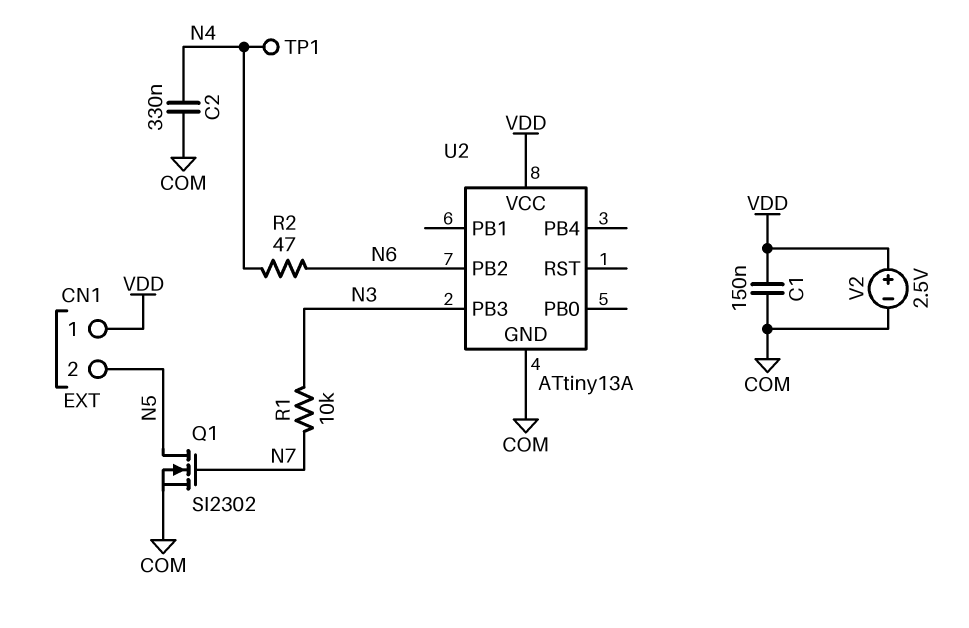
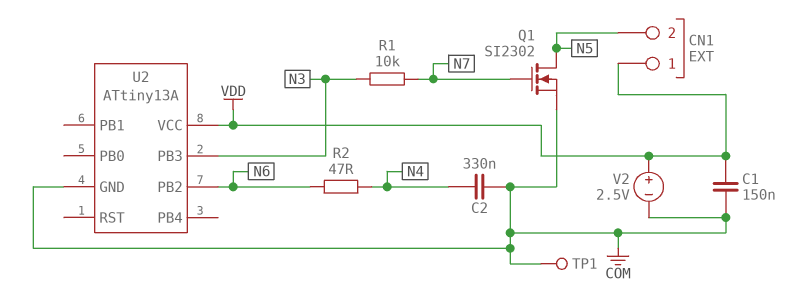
TP1: test point (N4) -> test point (COM)

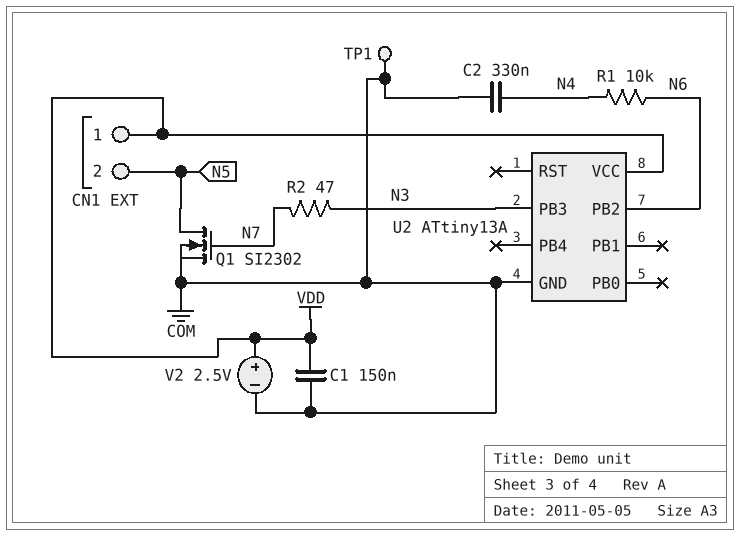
R1: 10k (N3, N7) -> 10k (N4, N6)
R2: 47 (N4, N6) -> 47 (N3, N7)

